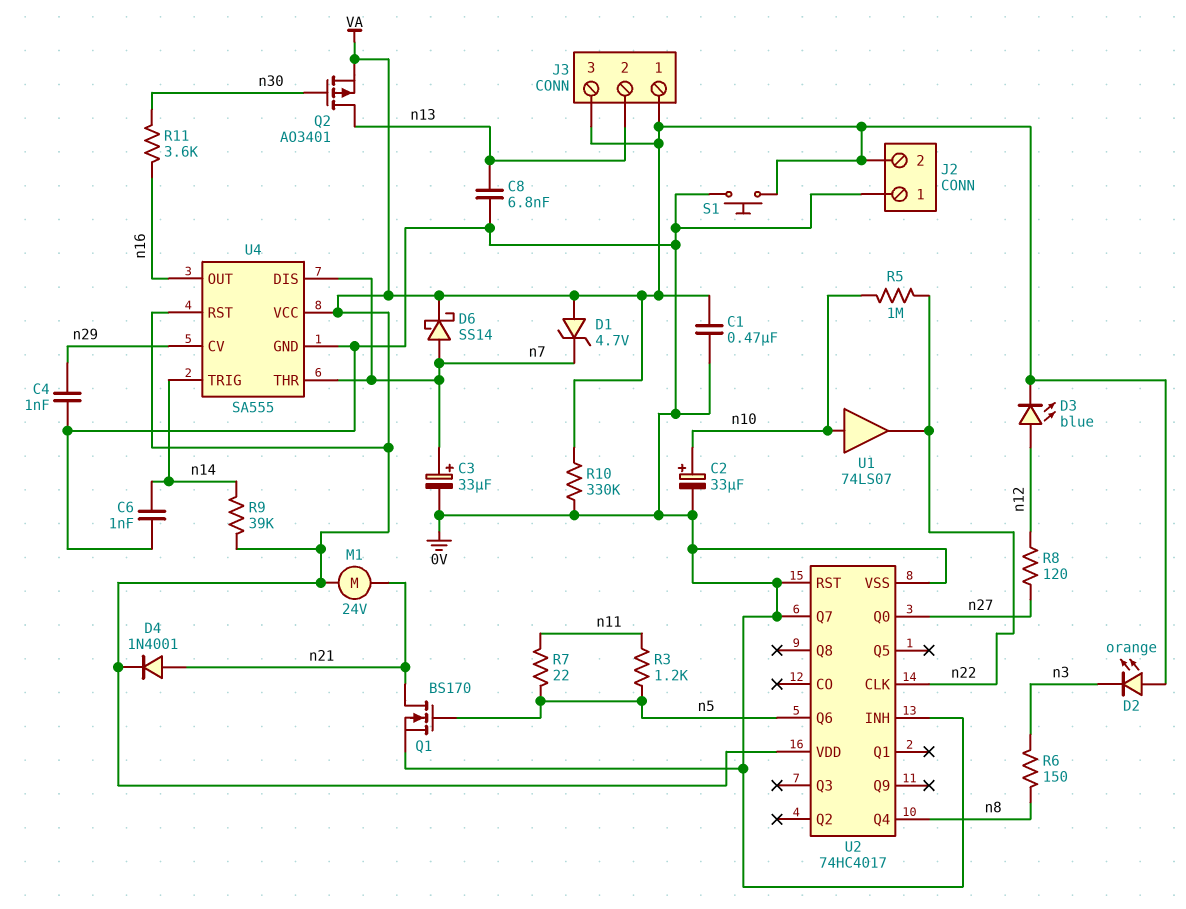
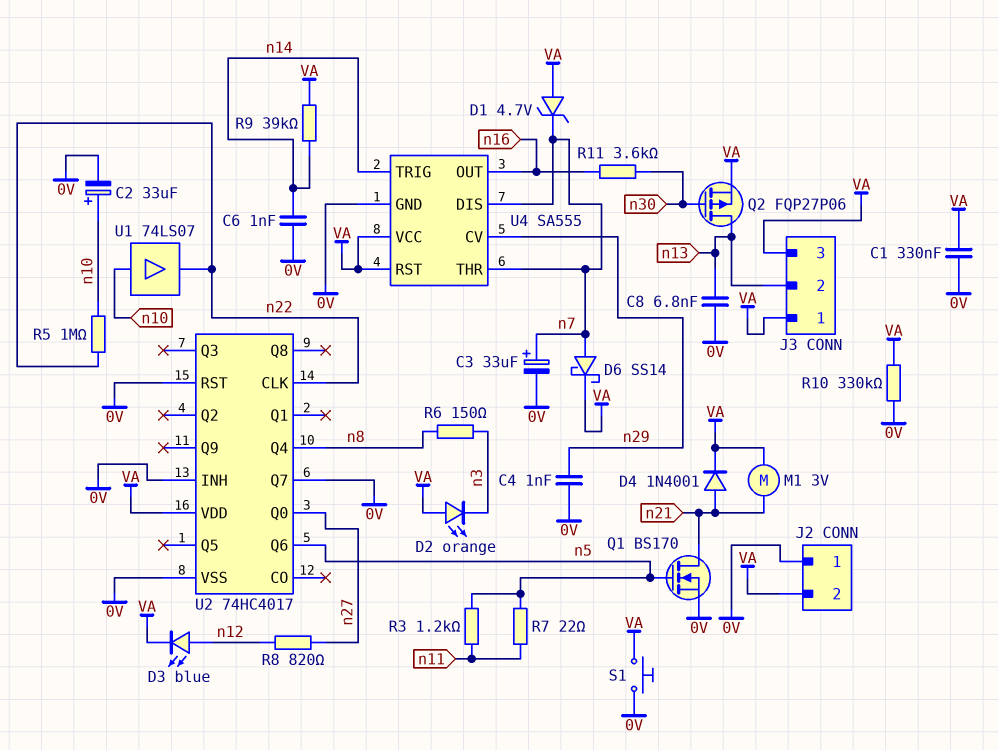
C1: 470nF (0V, VA) -> 330nF (0V, VA)
M1: motor 24V (VA, n21) -> motor 3V (VA, n21)
Q2: PMOS AO3401 (G n30, D n13, S VA) -> PMOS FQP27P06 (G n30, D n13, S VA)
R8: 120 (n12, n27) -> 820 (n12, n27)

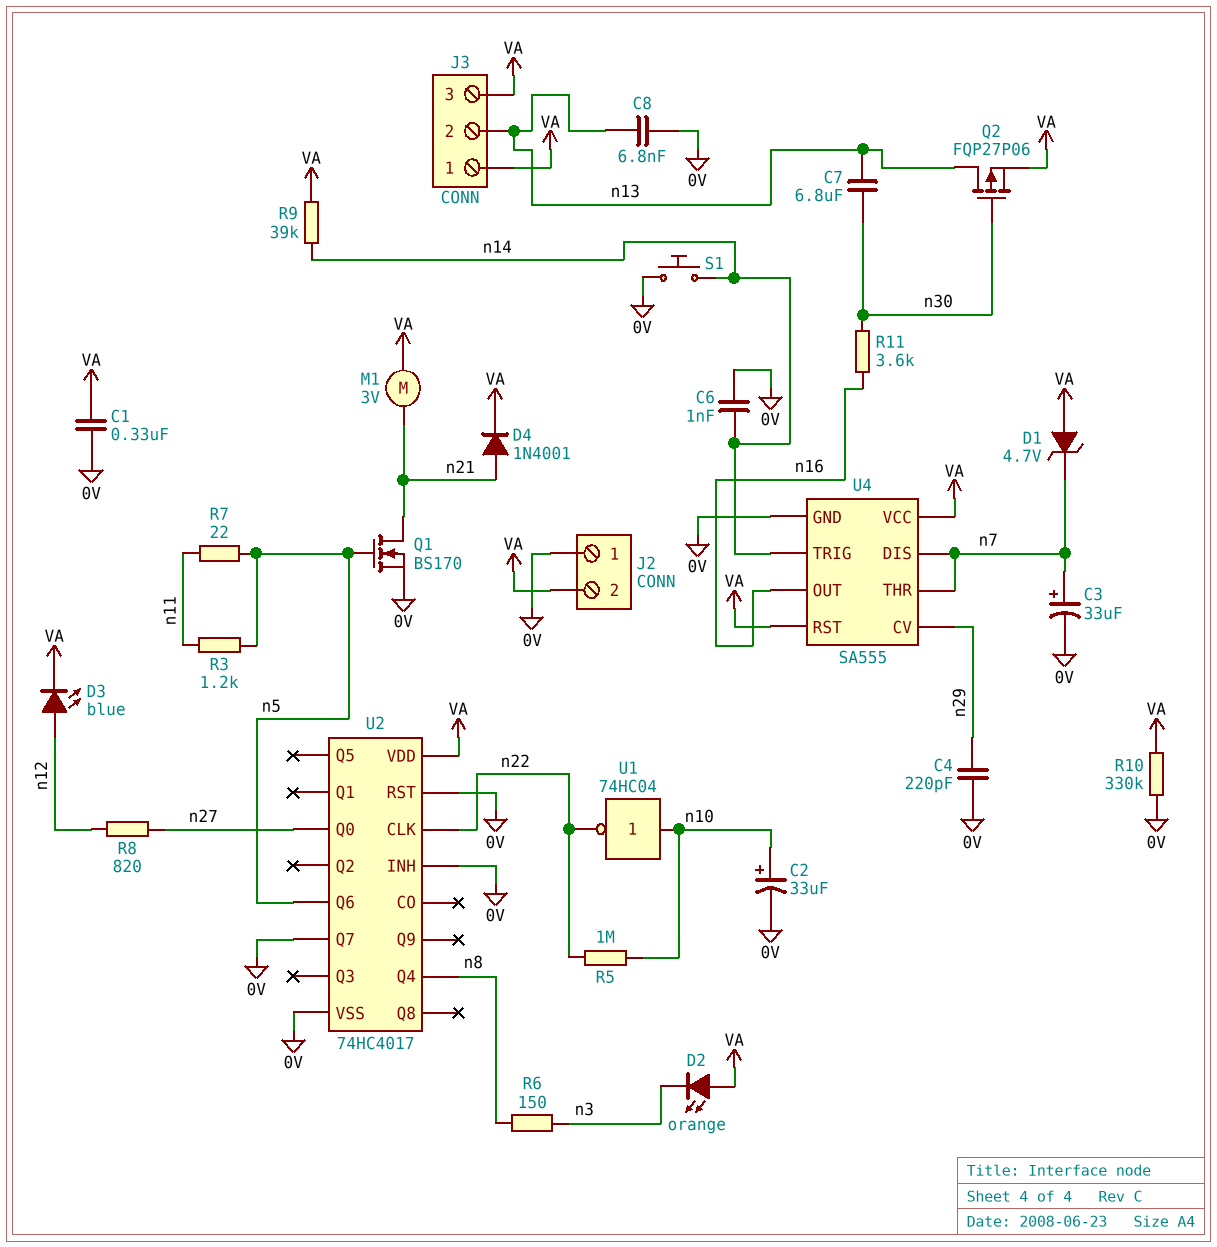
C4: 1nF (0V, n29) -> 220pF (0V, n29)
C7: none -> 6.8uF (n13, n30)
D6: schottky SS14 (A n7, K VA) -> none
S1: button (0V, VA) -> button (0V, n14)
U1: buffer 74LS07 (in n10, out n22) -> NOT 74HC04 (in n10, out n22)

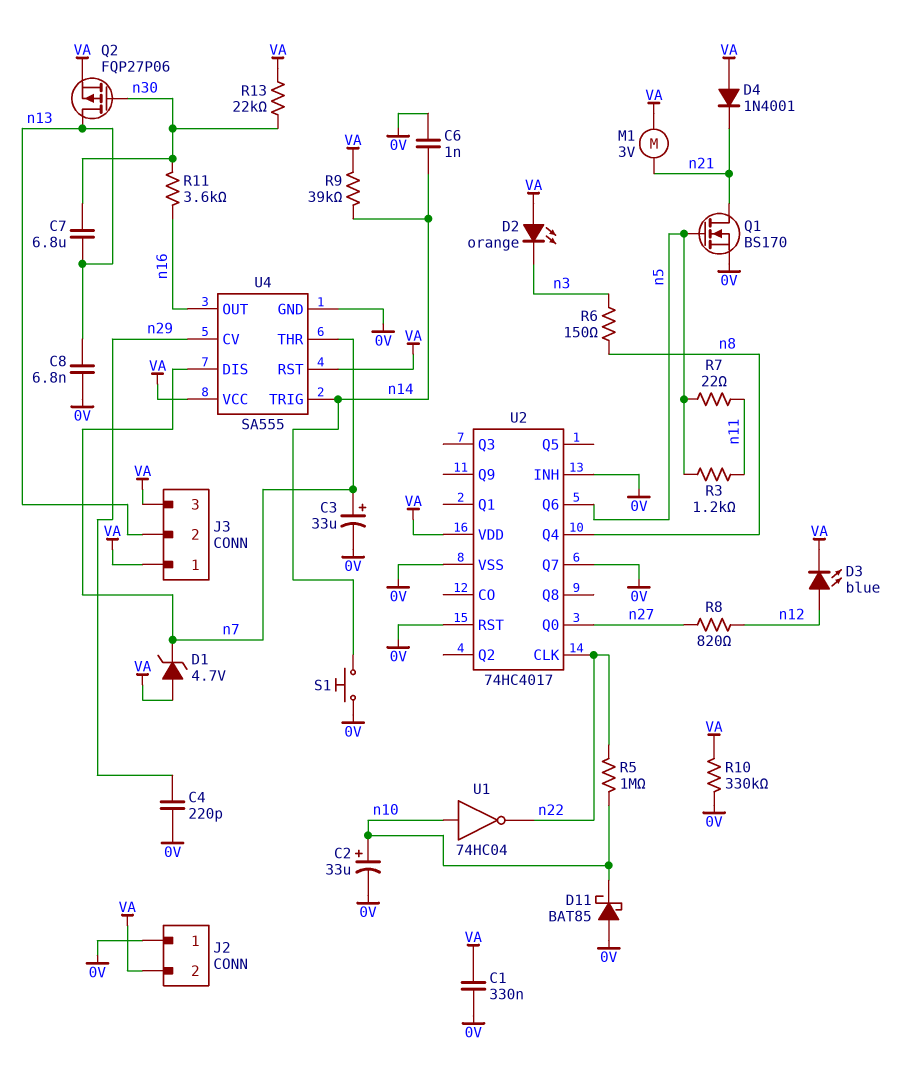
D4: diode 1N4001 (A n21, K VA) -> diode 1N4001 (A VA, K n21)
D11: none -> schottky BAT85 (A 0V, K n10)
R13: none -> 22k (VA, n30)

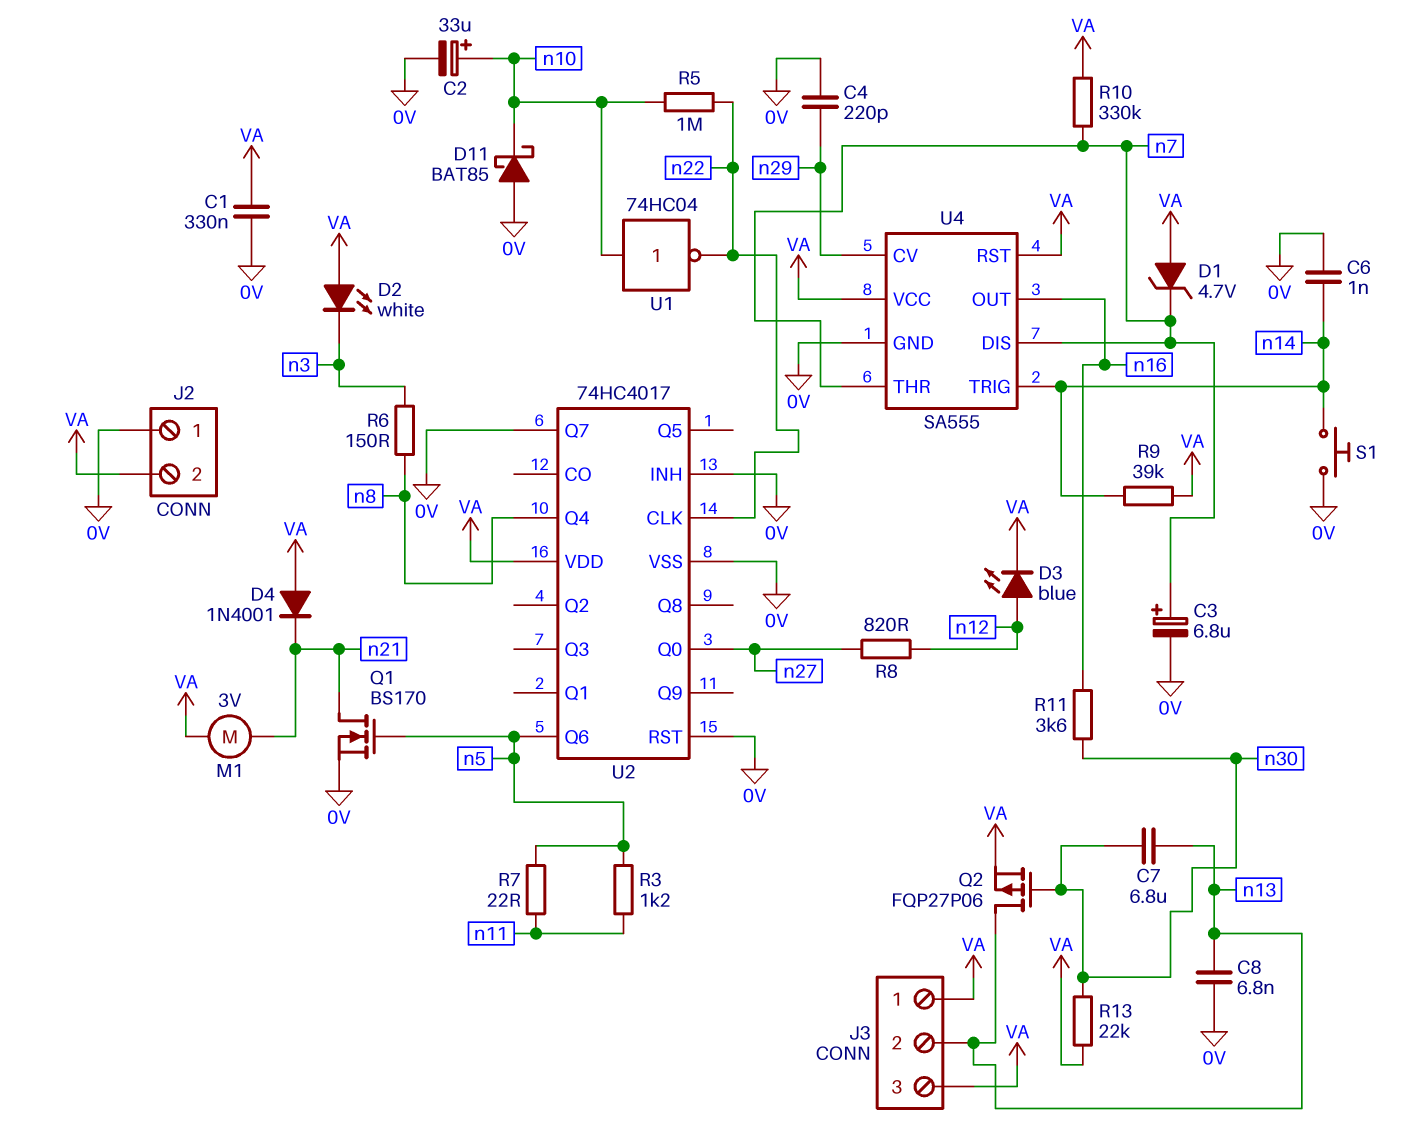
C3: 33uF (plus n7, minus 0V) -> 6.8uF (plus n7, minus 0V)
D2: LED orange (A VA, K n3) -> LED white (A VA, K n3)
R10: 330k (0V, VA) -> 330k (VA, n7)

